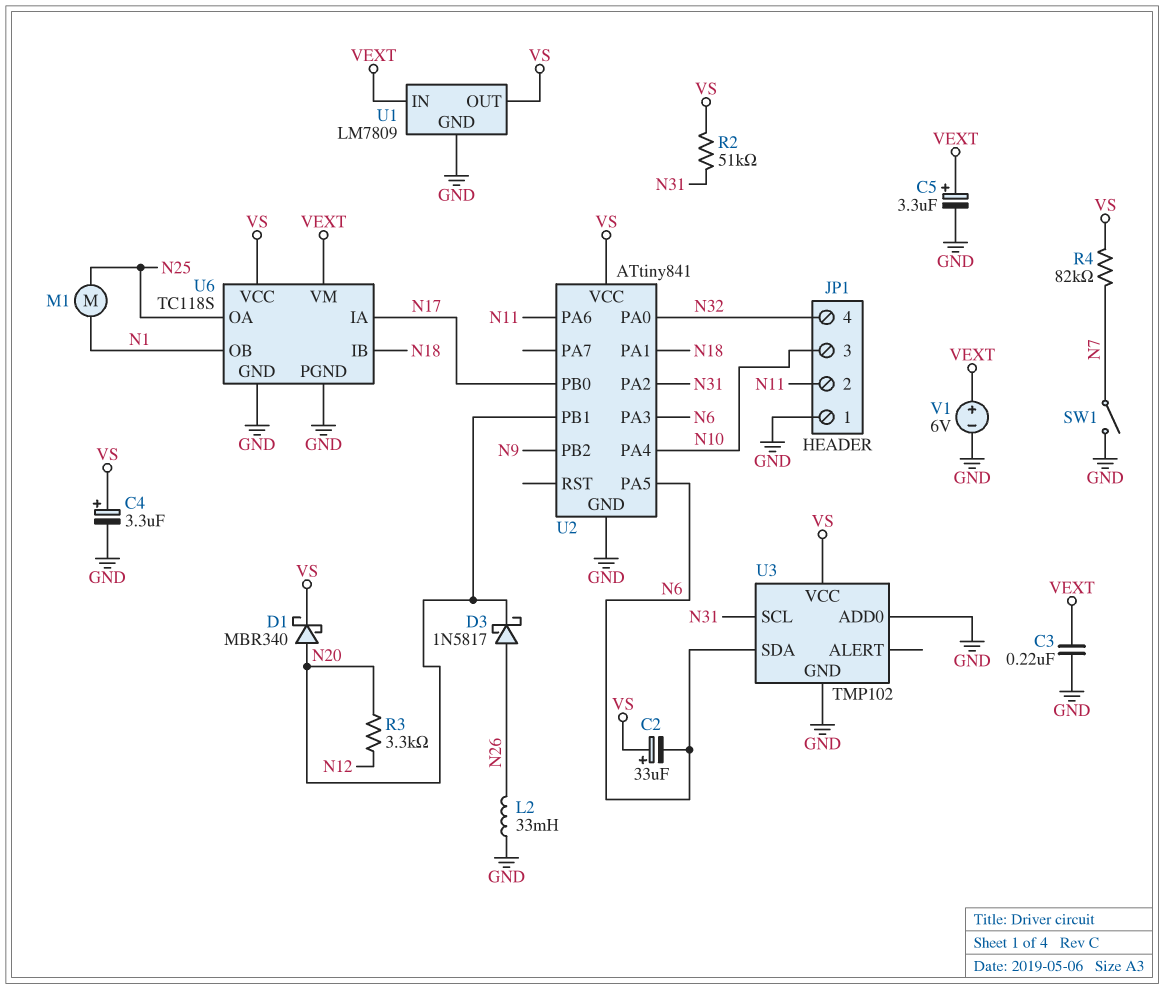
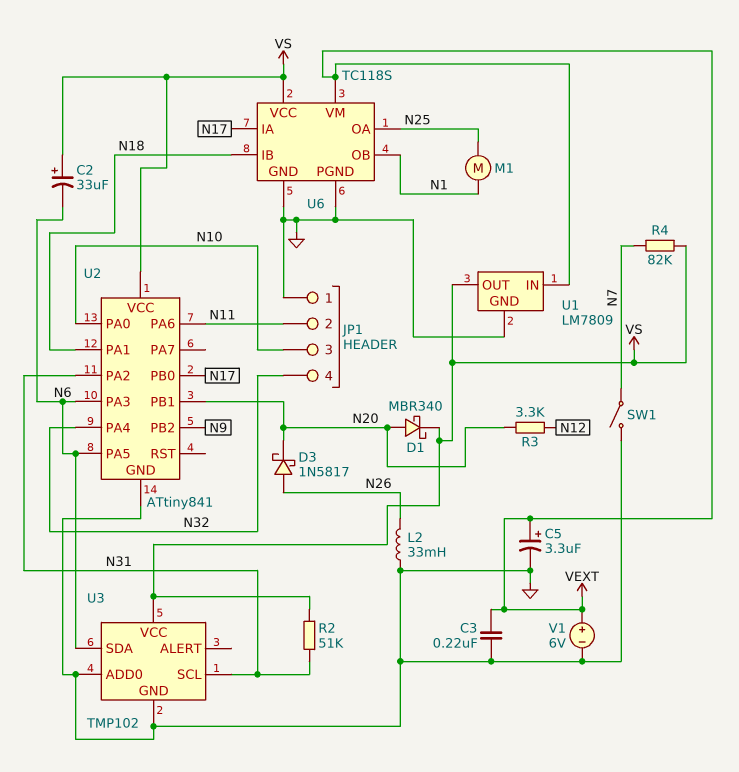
C4: 3.3uF (plus VS, minus GND) -> none
U2 pin PA0: N32 -> N10
U2 pin PA4: N10 -> N32

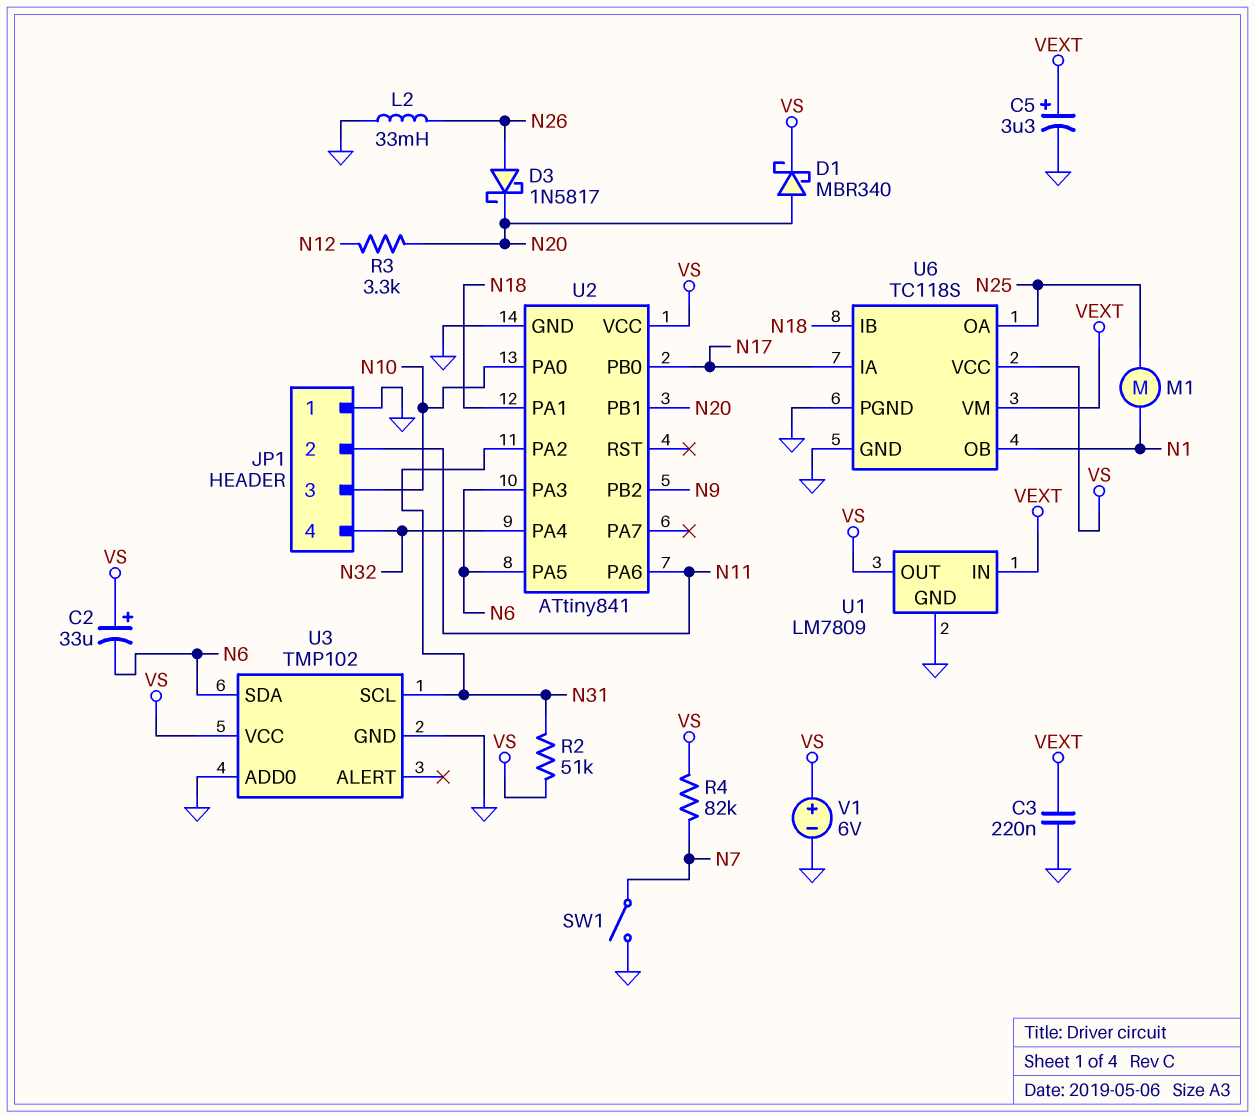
V1: 6V (plus VEXT, minus GND) -> 6V (plus VS, minus GND)

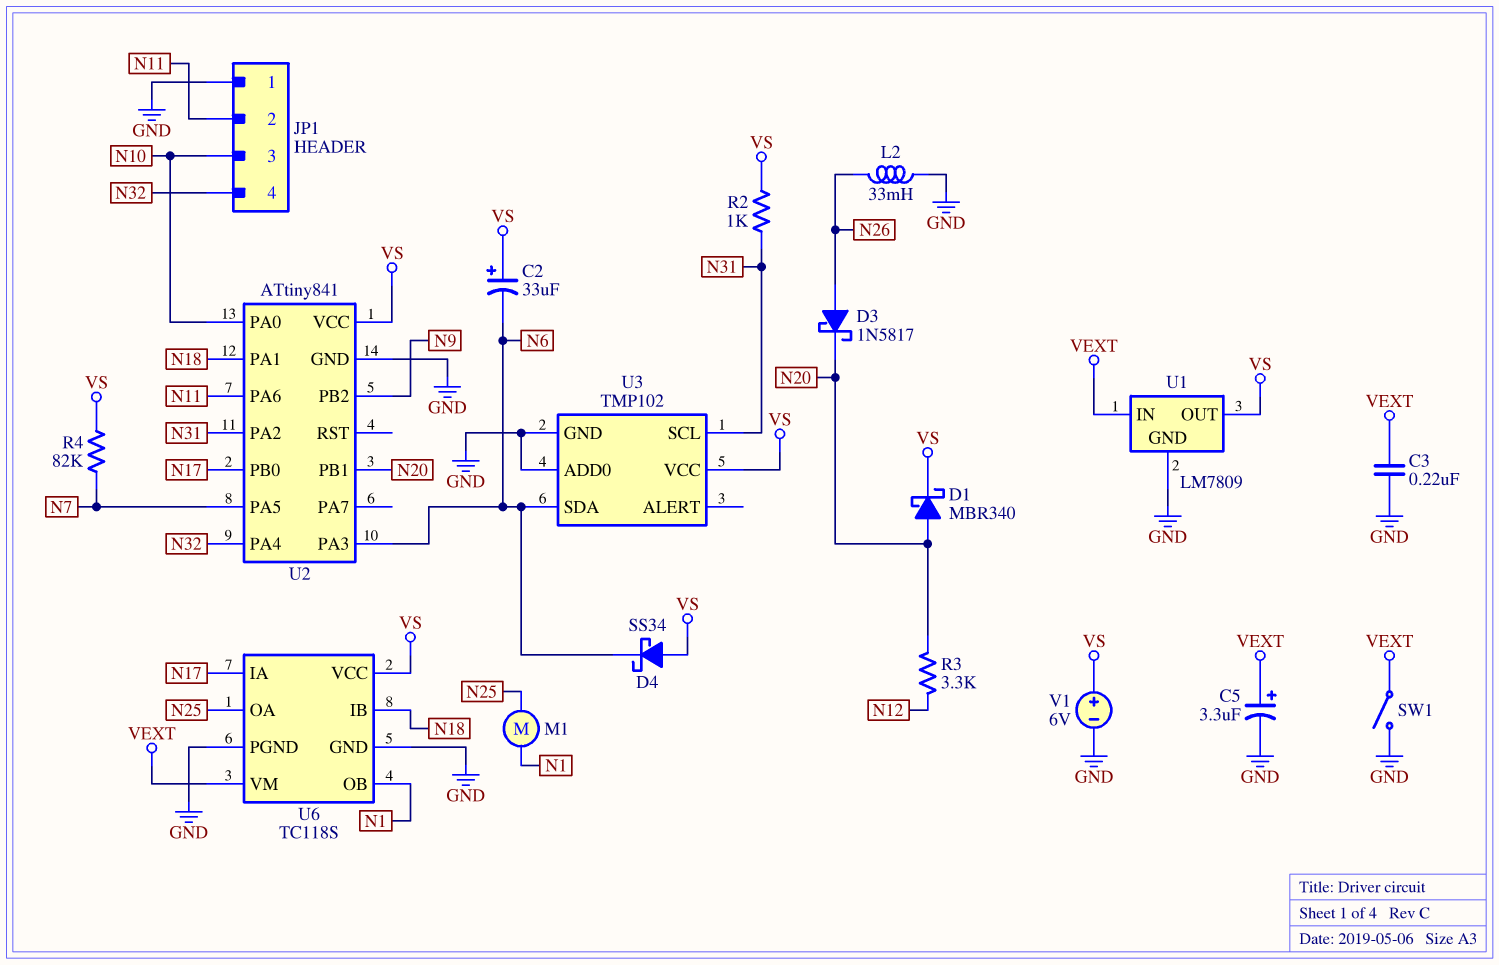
D4: none -> schottky SS34 (A VS, K N6)
R2: 51k (N31, VS) -> 1k (N31, VS)
SW1: switch (GND, N7) -> switch (GND, VEXT)
U2 pin PA5: N6 -> N7

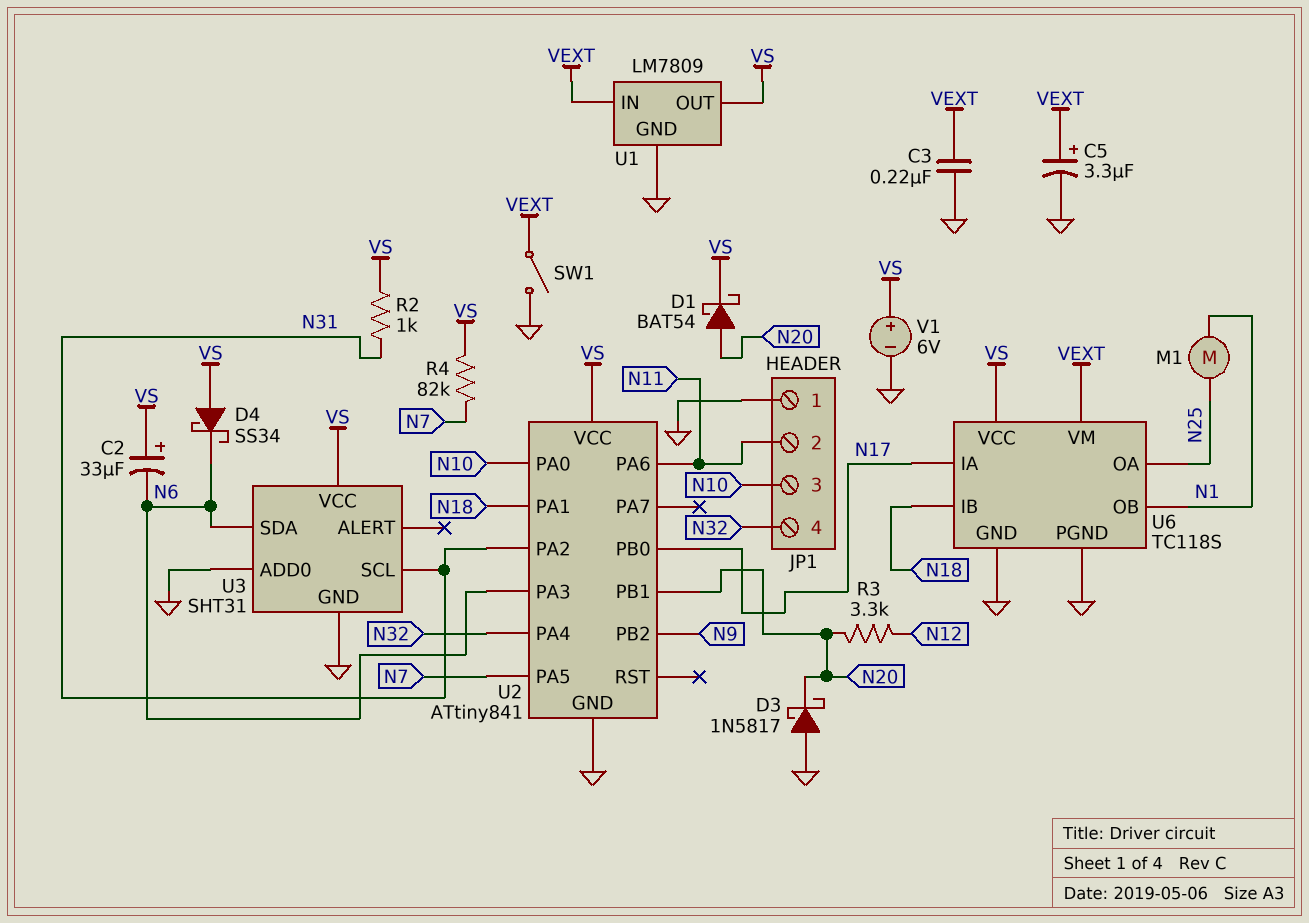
D1: schottky MBR340 (A N20, K VS) -> schottky BAT54 (A N20, K VS)
D3: schottky 1N5817 (A N26, K N20) -> schottky 1N5817 (A GND, K N20)
L2: 33mH (GND, N26) -> none
U3: TMP102 -> SHT31

